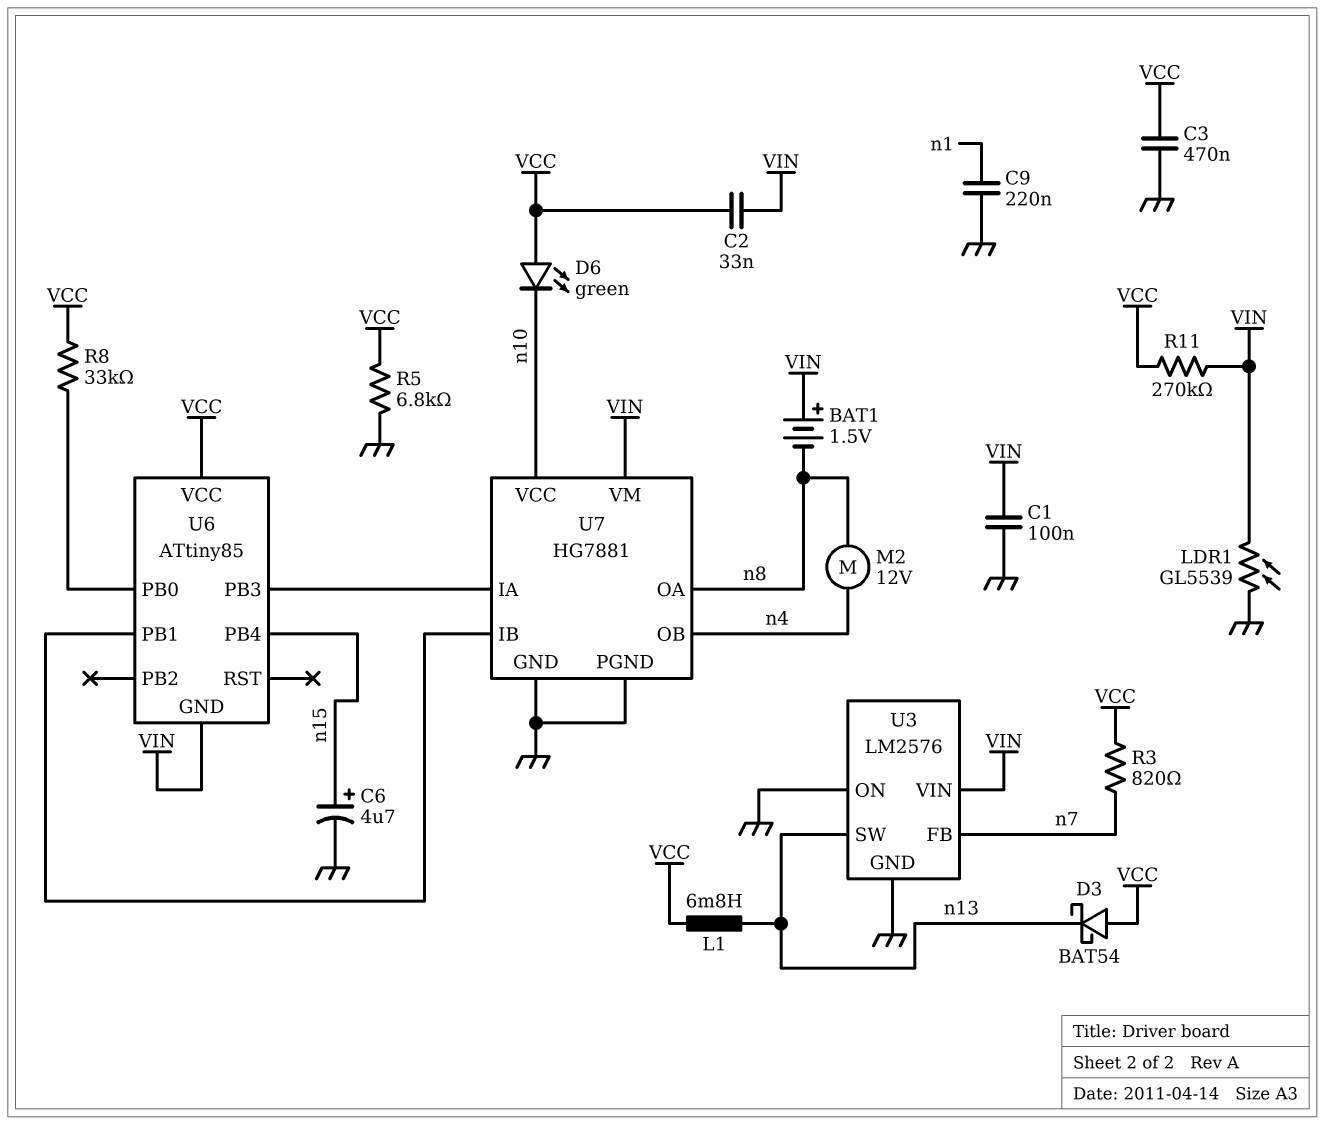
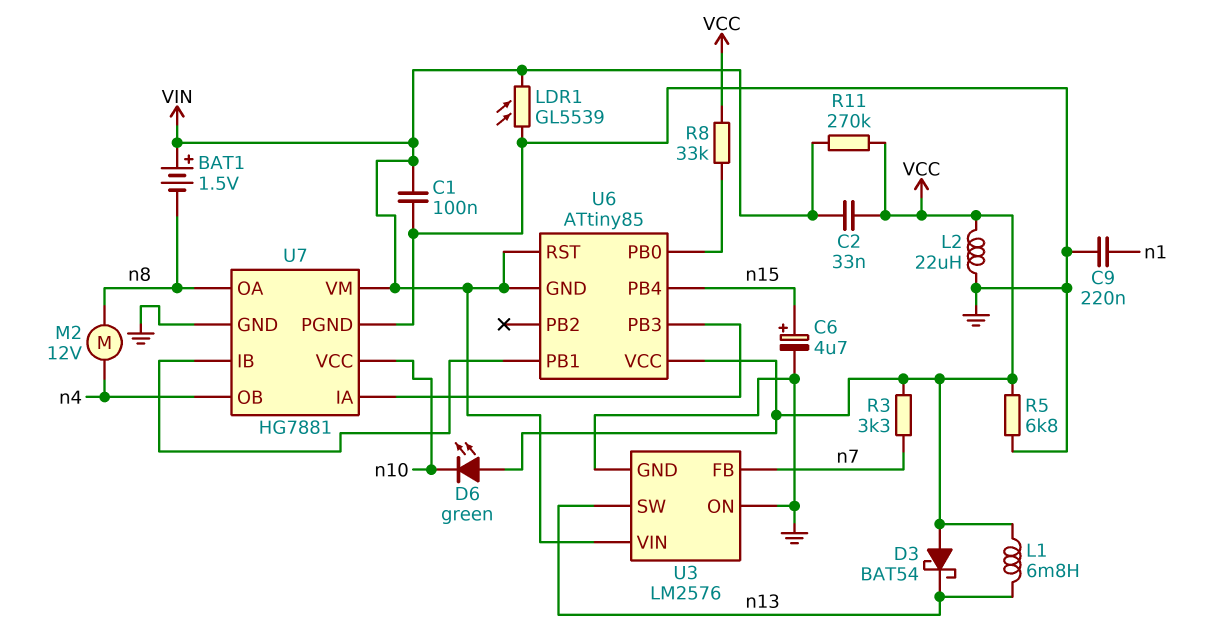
C3: 470nF (GND, VCC) -> none
L2: none -> 22uH (GND, VCC)
R3: 820 (VCC, n7) -> 3.3k (VCC, n7)
U6 pin RST: none -> VIN

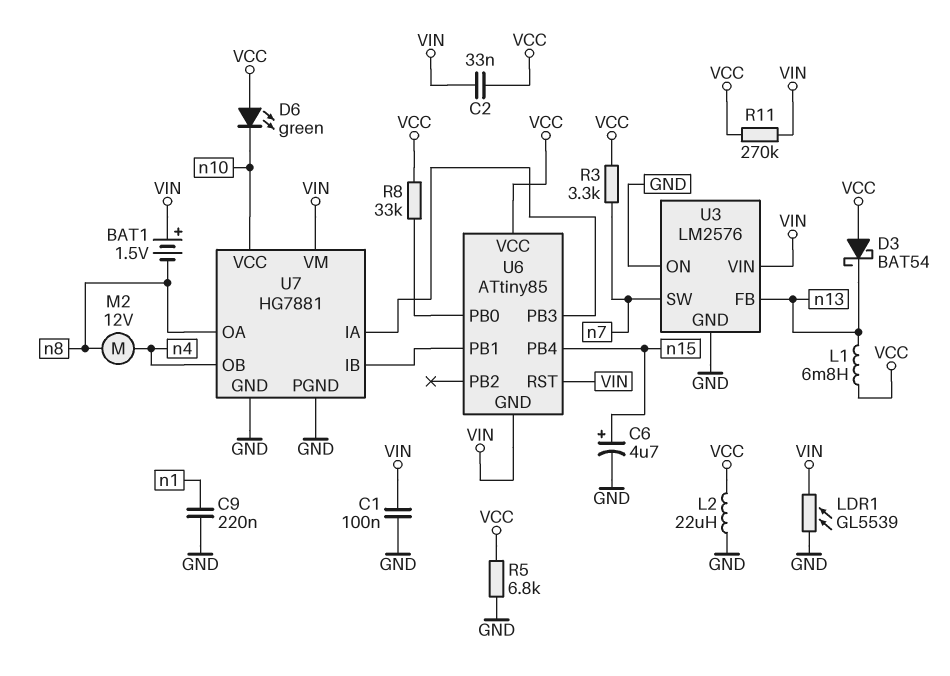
U3 pin FB: n7 -> n13
U3 pin SW: n13 -> n7

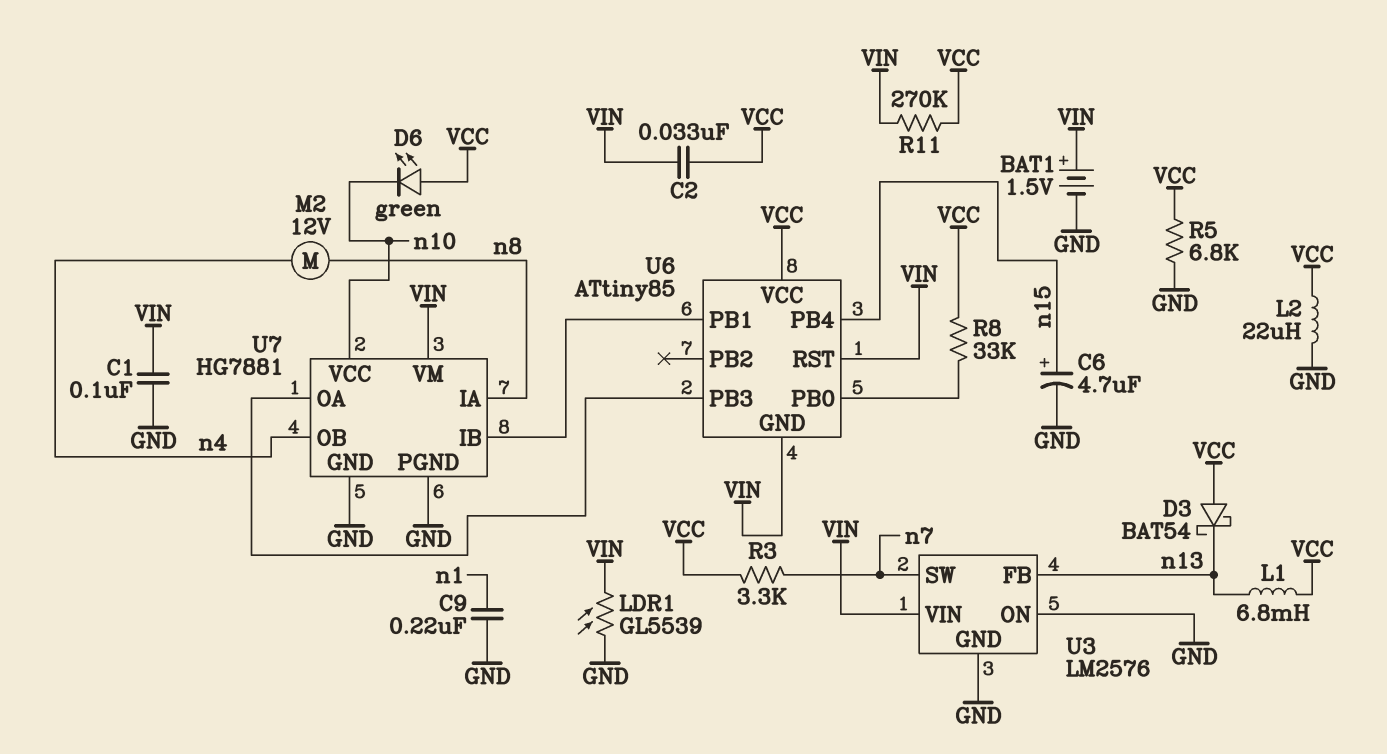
BAT1: 1.5V (plus VIN, minus n8) -> 1.5V (plus VIN, minus GND)
U7 pin IA: U6/PB3 -> n8
U7 pin OA: n8 -> U6/PB3

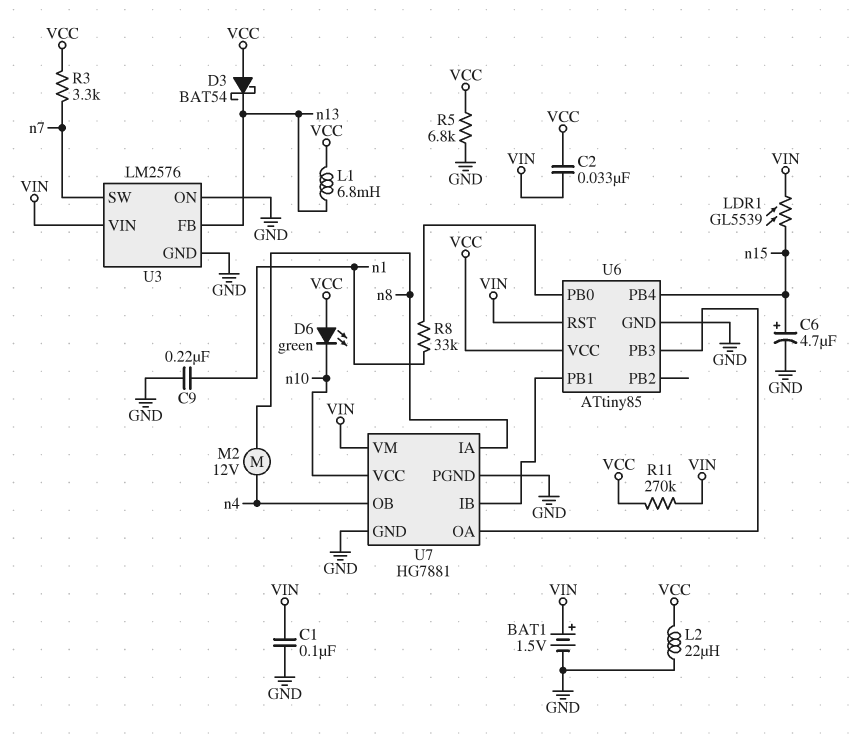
LDR1: GL5539 (GND, VIN) -> GL5539 (VIN, n15)
R8: 33k (U6/PB0, VCC) -> 33k (U6/PB0, n1)
U6 pin GND: VIN -> GND

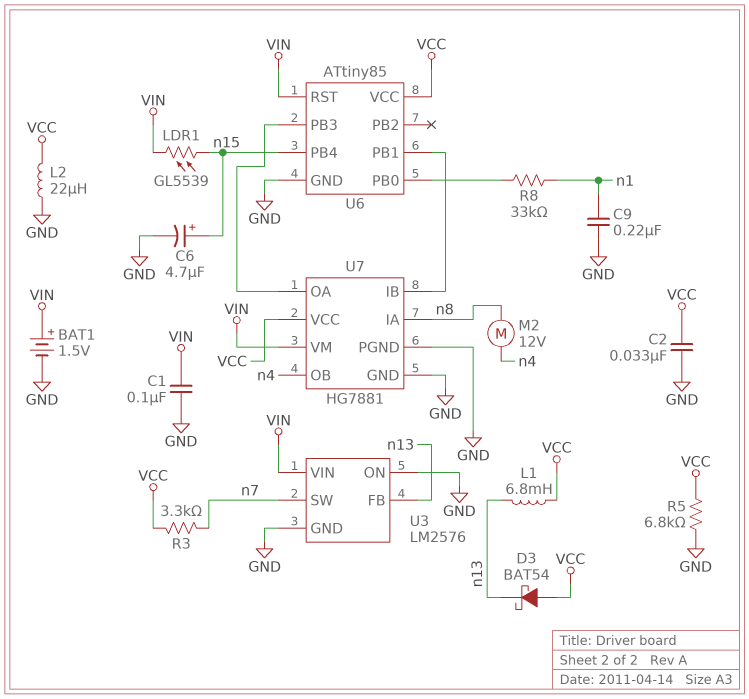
C2: 33nF (VCC, VIN) -> 33nF (GND, VCC)
D6: LED green (A VCC, K n10) -> none
R11: 270k (VCC, VIN) -> none
U7 pin VCC: n10 -> VCC

